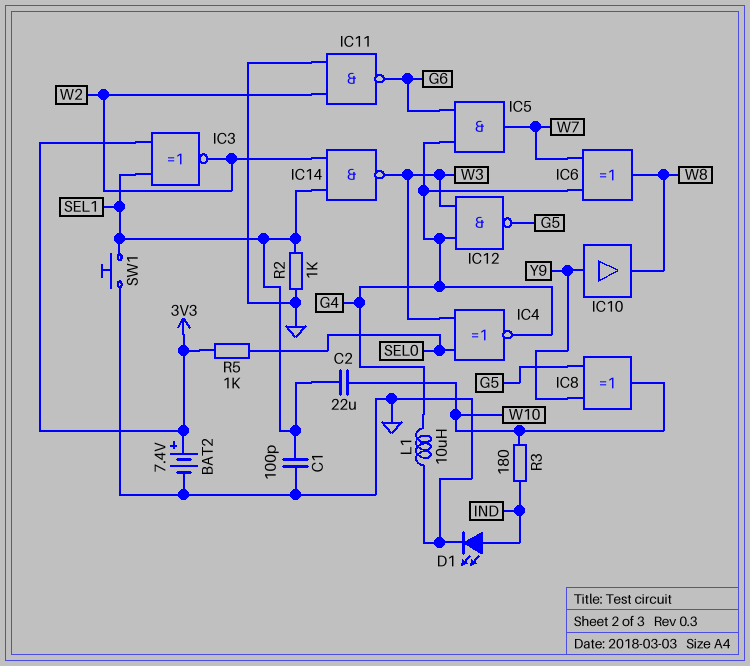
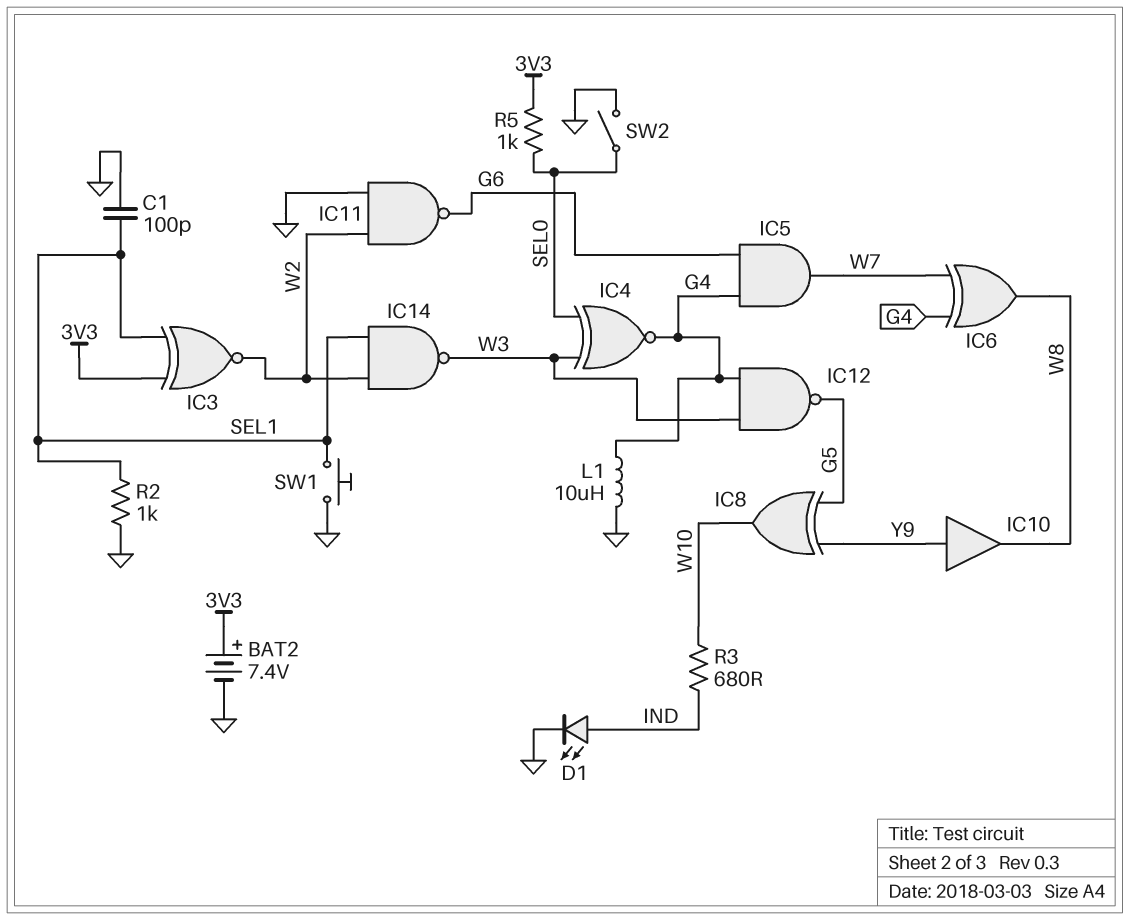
C2: 22uF (SEL1, W10) -> none
R3: 180 (IND, W10) -> 680 (IND, W10)
SW2: none -> switch (GND, SEL0)

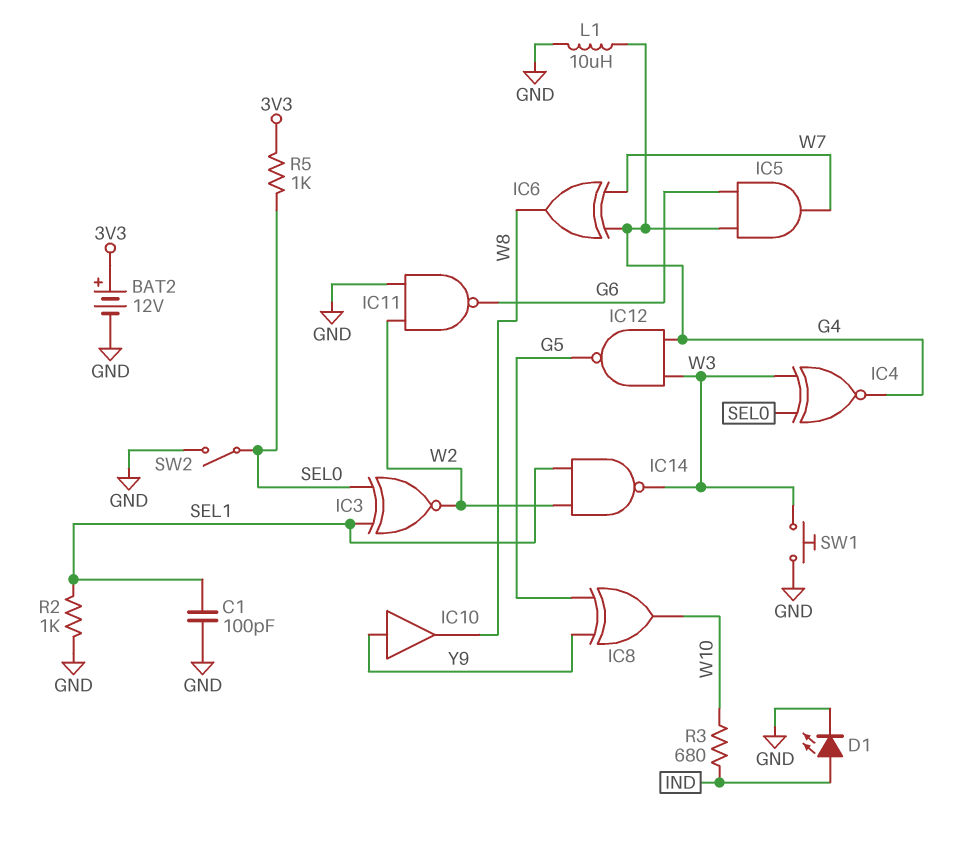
BAT2: 7.4V (plus 3V3, minus GND) -> 12V (plus 3V3, minus GND)
IC3: XNOR (in 3V3, in SEL1, out W2) -> XNOR (in SEL0, in SEL1, out W2)
SW1: button (GND, SEL1) -> button (GND, W3)

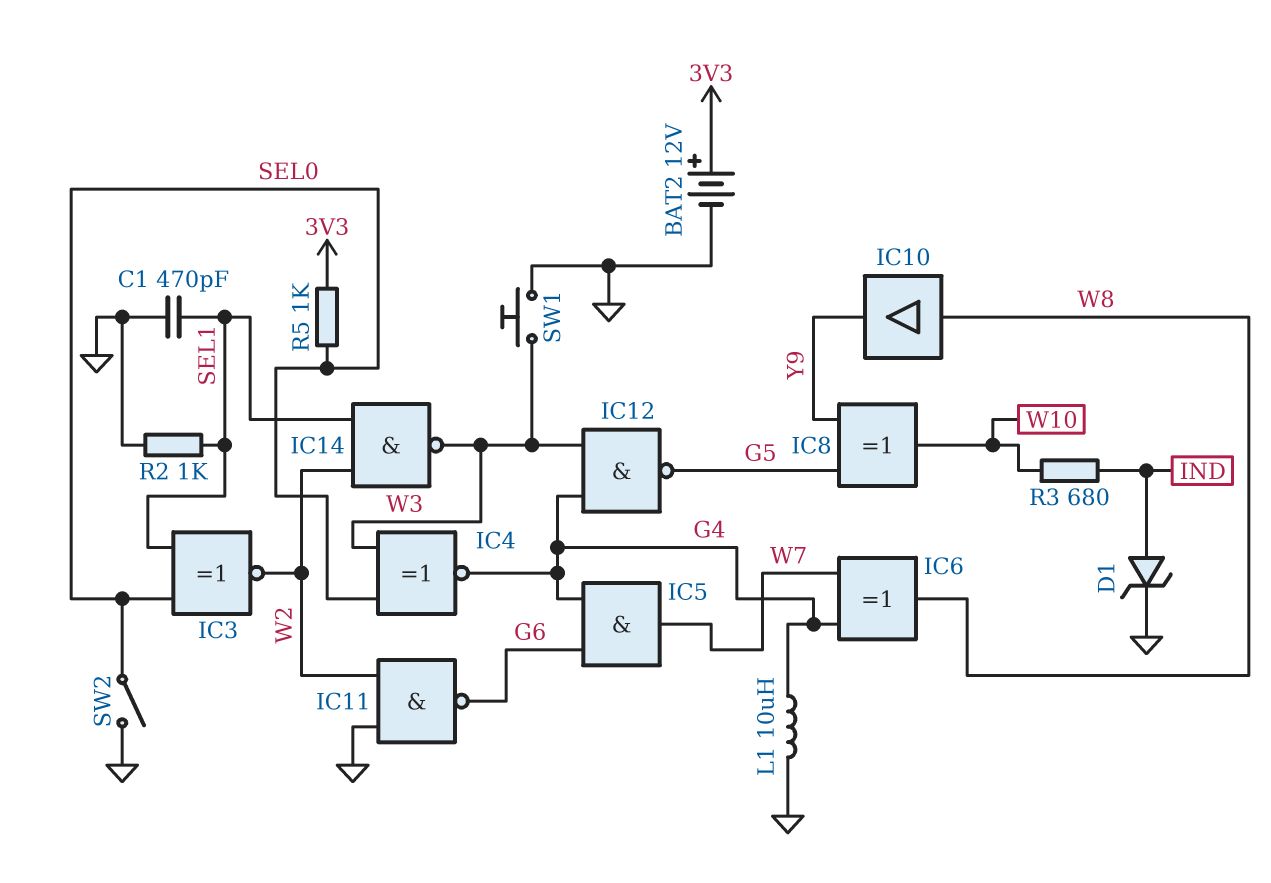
C1: 100pF (GND, SEL1) -> 470pF (GND, SEL1)
D1: LED (A IND, K GND) -> zener (A IND, K GND)
IC10: buffer (in Y9, out W8) -> buffer (in W8, out Y9)

